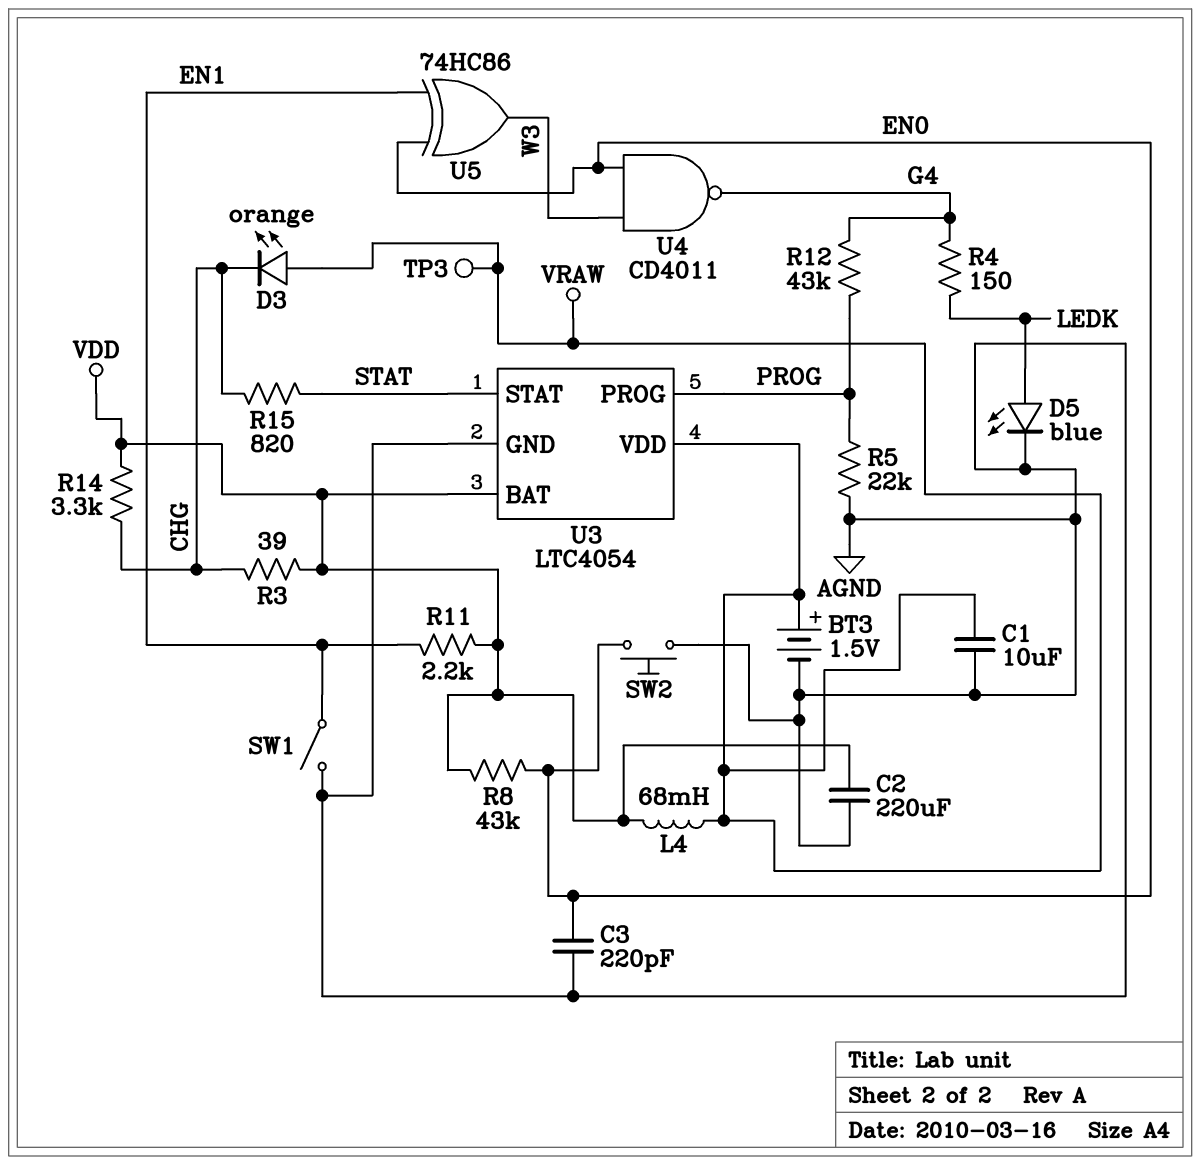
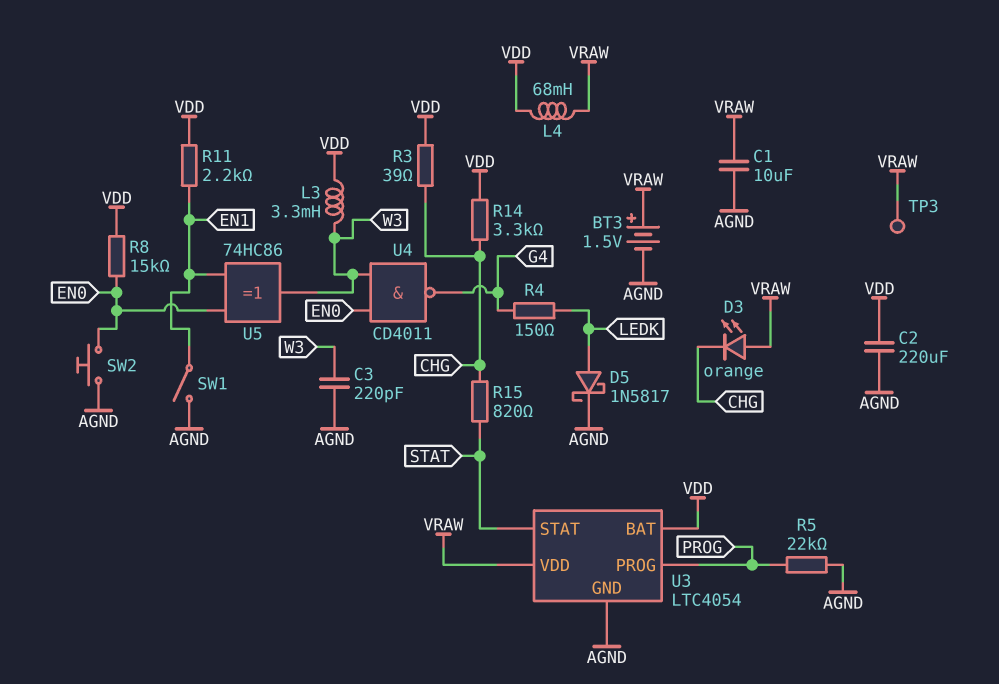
C3: 220pF (AGND, EN0) -> 220pF (AGND, W3)
D5: LED blue (A LEDK, K AGND) -> schottky 1N5817 (A LEDK, K AGND)
L3: none -> 3.3mH (VDD, W3)
R8: 43k (EN0, VDD) -> 15k (EN0, VDD)
R12: 43k (G4, PROG) -> none

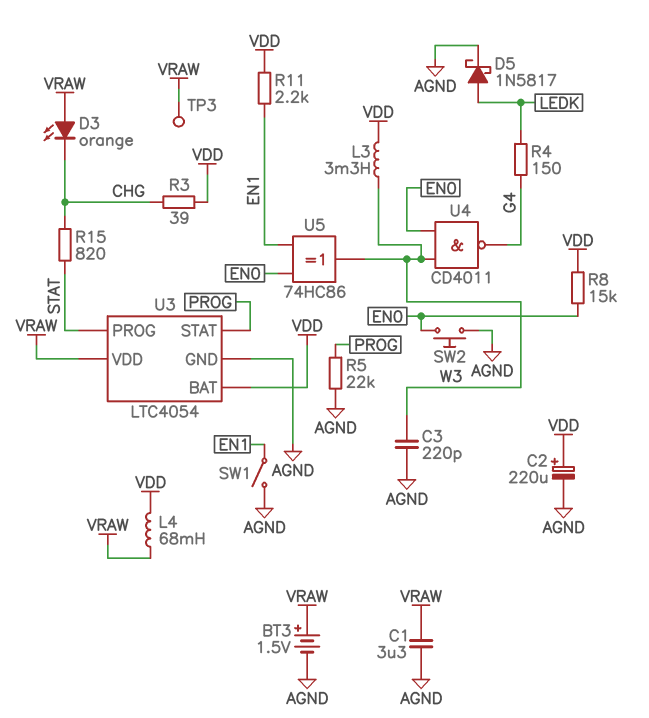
C1: 10uF (AGND, VRAW) -> 3.3uF (AGND, VRAW)
C2: 220uF (AGND, VDD) -> 220uF (plus VDD, minus AGND)
R14: 3.3k (CHG, VDD) -> none
U3 pin PROG: PROG -> STAT
U3 pin STAT: STAT -> PROG

